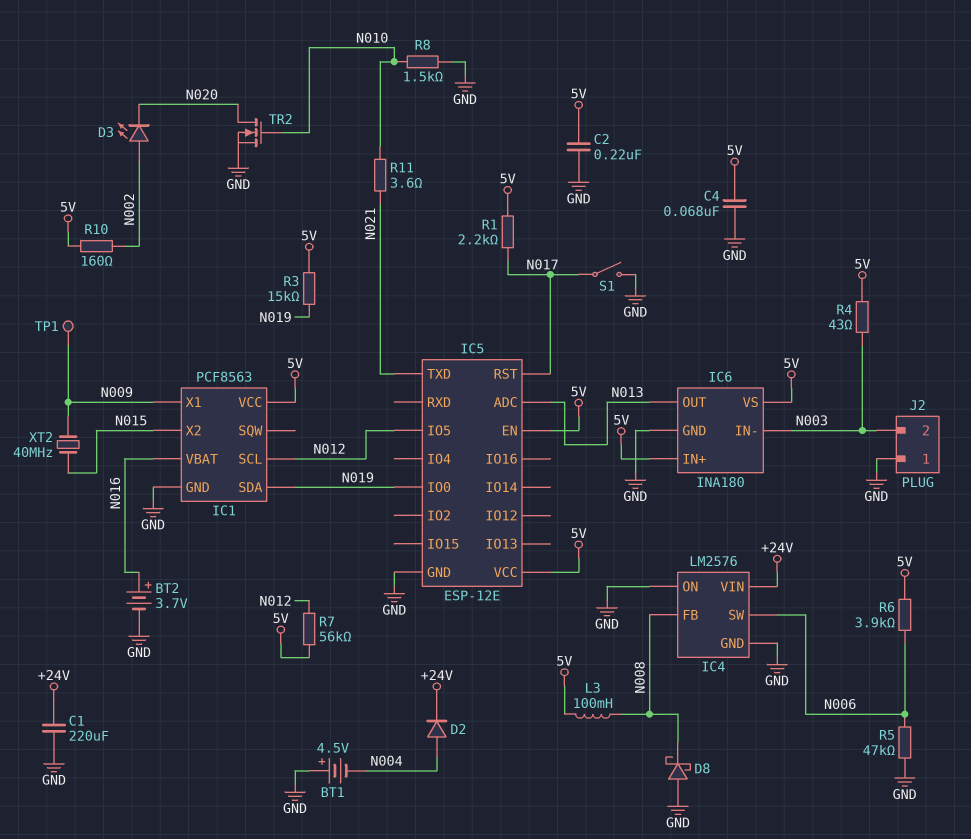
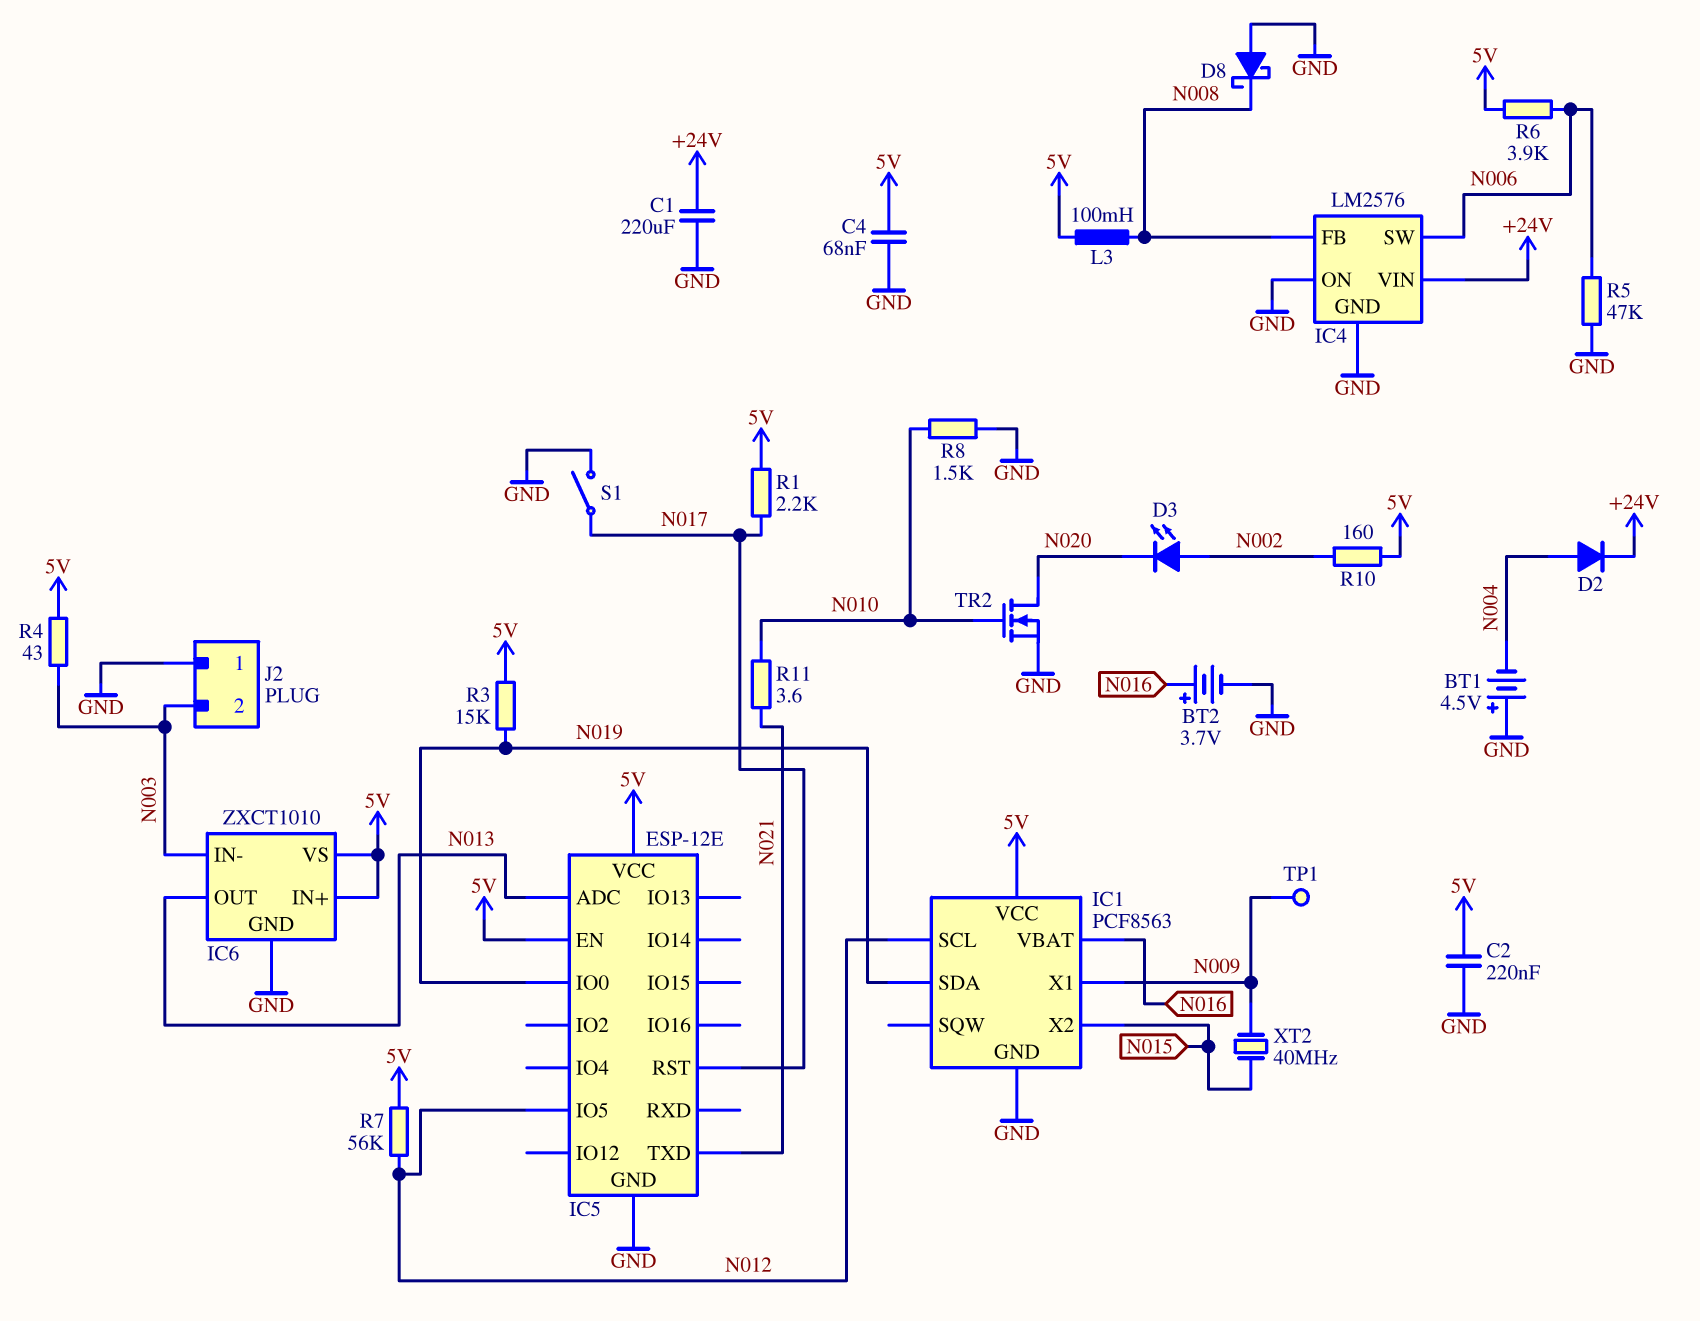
IC6: INA180 -> ZXCT1010

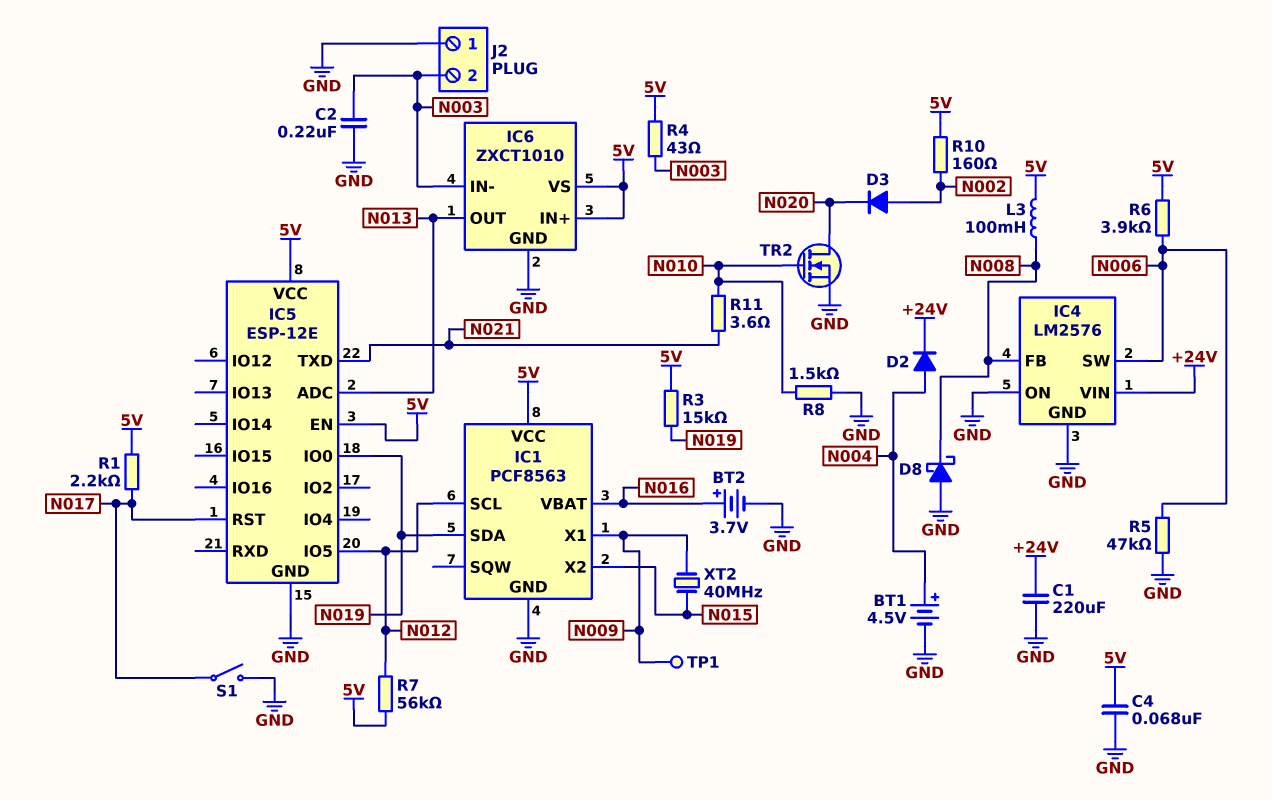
BT1: 4.5V (plus GND, minus N004) -> 4.5V (plus N004, minus GND)
C2: 220nF (5V, GND) -> 220nF (GND, N003)
D3: LED (A N002, K N020) -> diode (A N002, K N020)

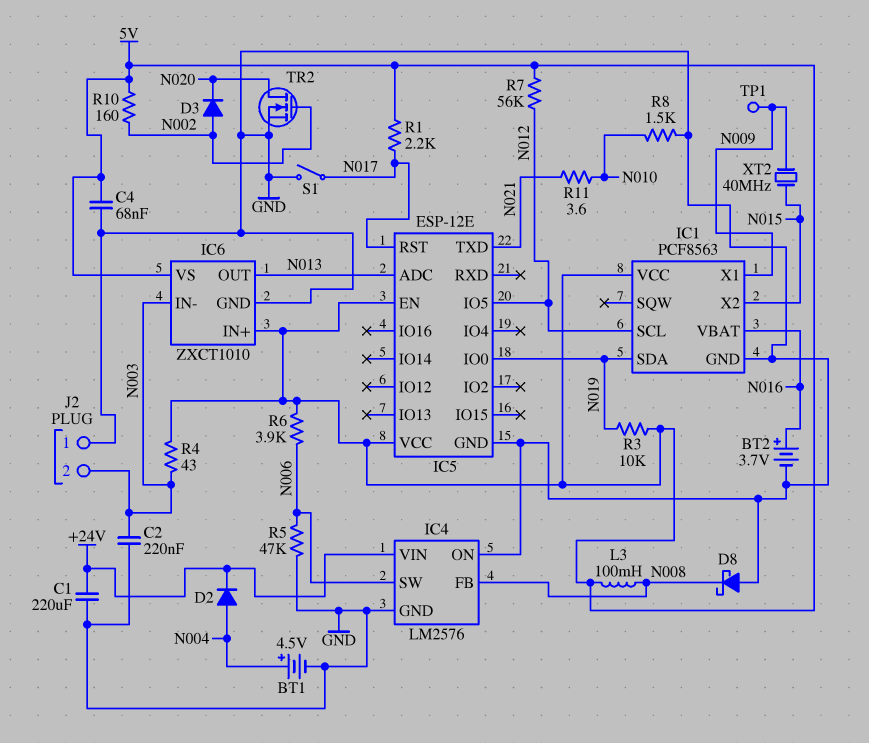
R3: 15k (5V, N019) -> 10k (5V, N019)
TR2: NMOS (G N010, D N020, S GND) -> NMOS (G N002, D N020, S GND)

